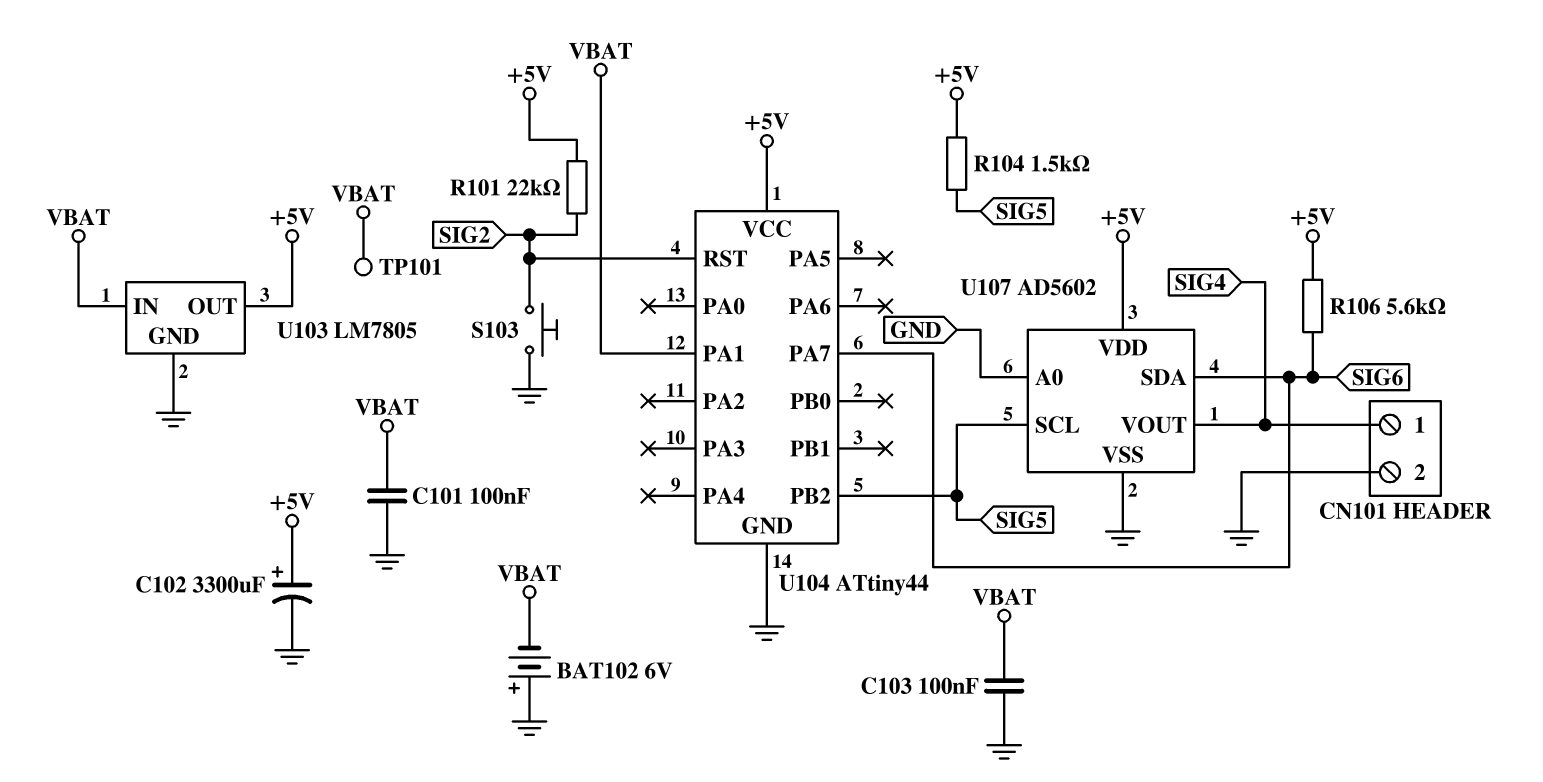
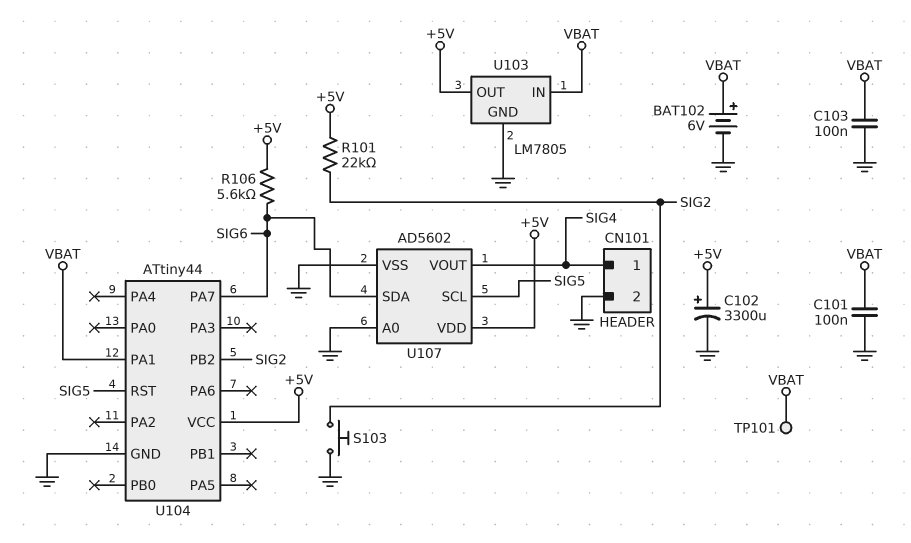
BAT102: 6V (plus GND, minus VBAT) -> 6V (plus VBAT, minus GND)
R104: 1.5k (+5V, SIG5) -> none
U104 pin PB2: SIG5 -> SIG2
U104 pin RST: SIG2 -> SIG5

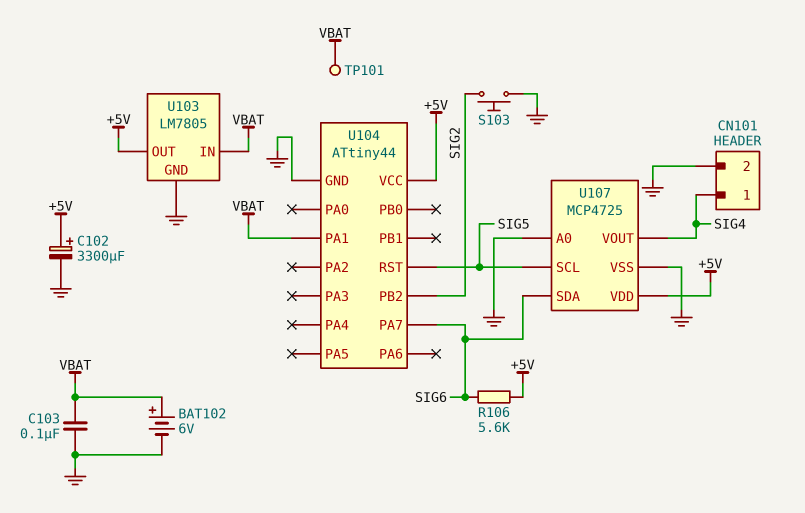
C101: 100nF (GND, VBAT) -> none
R101: 22k (+5V, SIG2) -> none
U107: AD5602 -> MCP4725

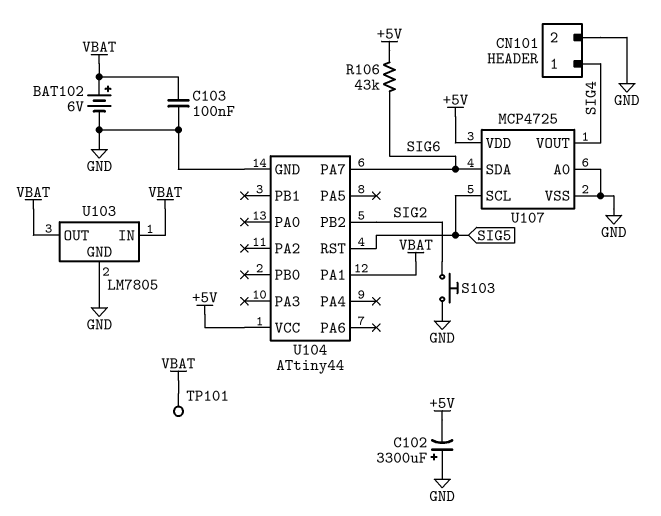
C102: 3300uF (plus +5V, minus GND) -> 3300uF (plus GND, minus +5V)
R106: 5.6k (+5V, SIG6) -> 43k (+5V, SIG6)
U103 pin OUT: +5V -> VBAT

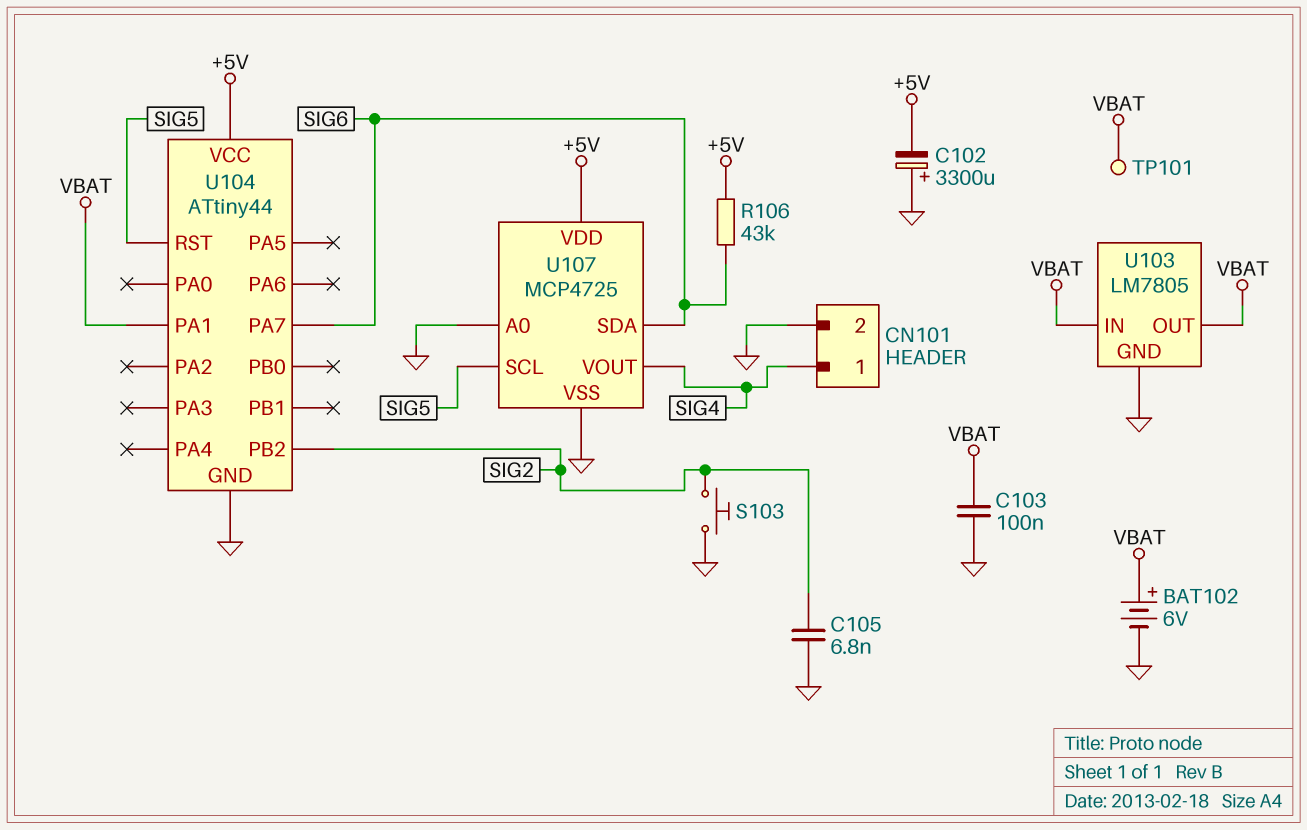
C105: none -> 6.8nF (GND, SIG2)

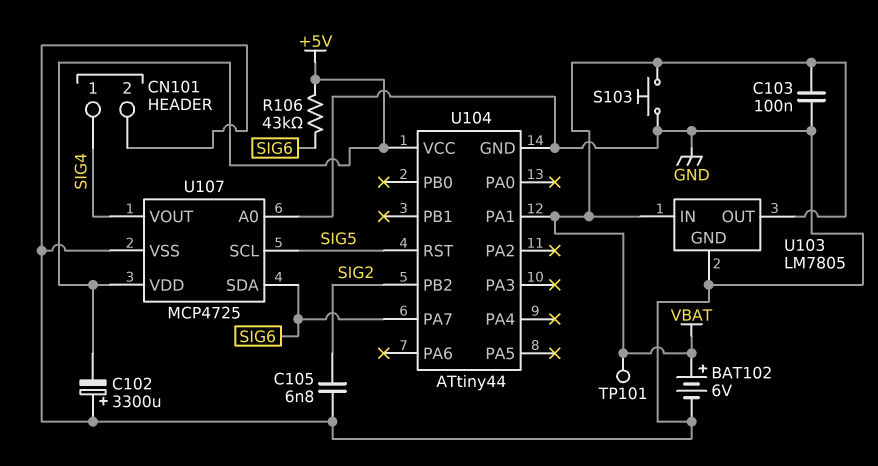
S103: button (GND, SIG2) -> button (GND, VBAT)

